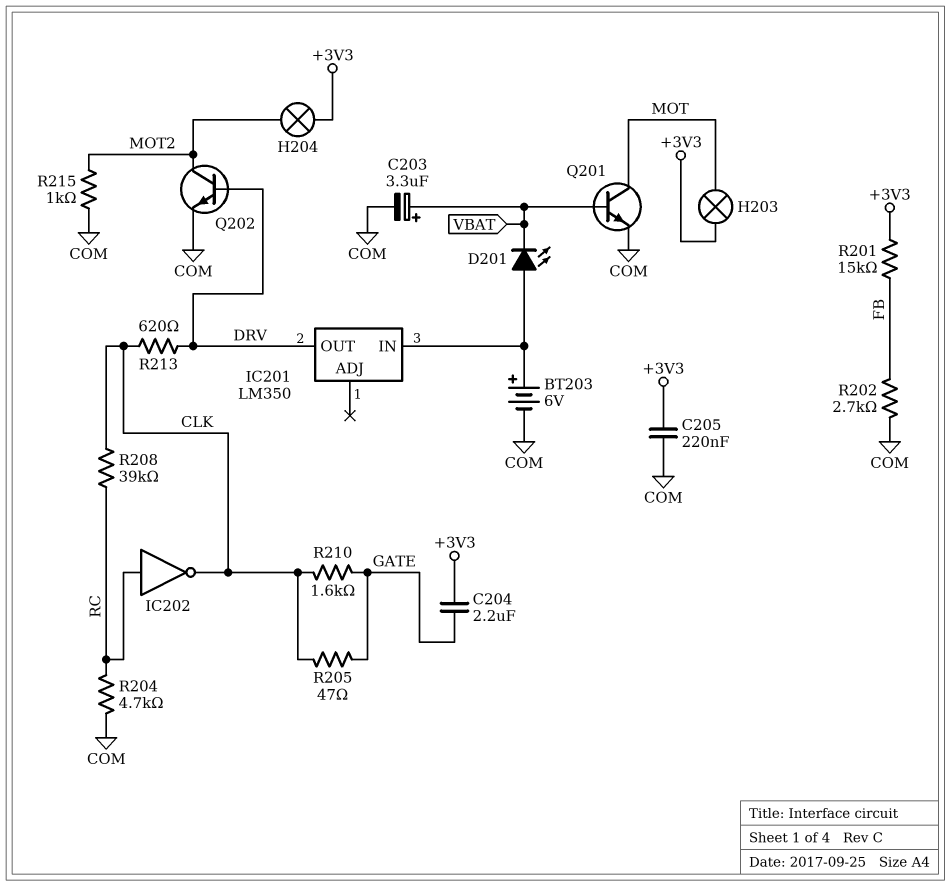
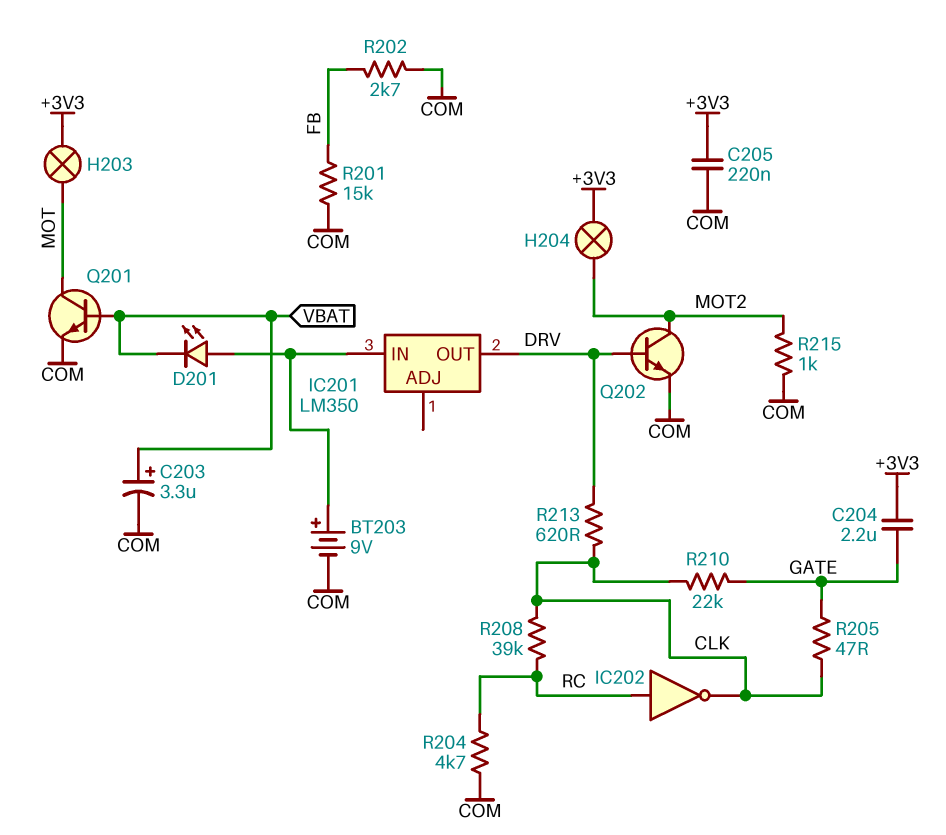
BT203: 6V (plus IC201/IN, minus COM) -> 9V (plus IC201/IN, minus COM)
R201: 15k (+3V3, FB) -> 15k (COM, FB)
R210: 1.6k (CLK, GATE) -> 22k (CLK, GATE)

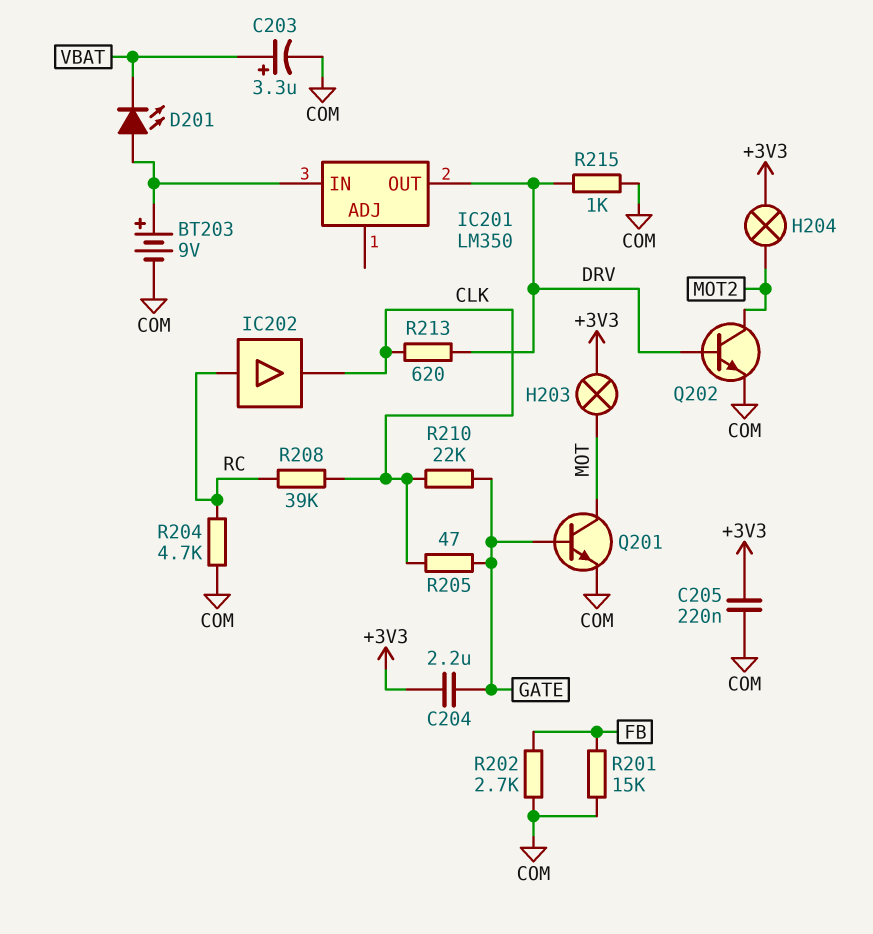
IC202: NOT (in RC, out CLK) -> buffer (in RC, out CLK)
Q201: NPN (B VBAT, C MOT, E COM) -> NPN (B GATE, C MOT, E COM)
R215: 1k (COM, MOT2) -> 1k (COM, DRV)

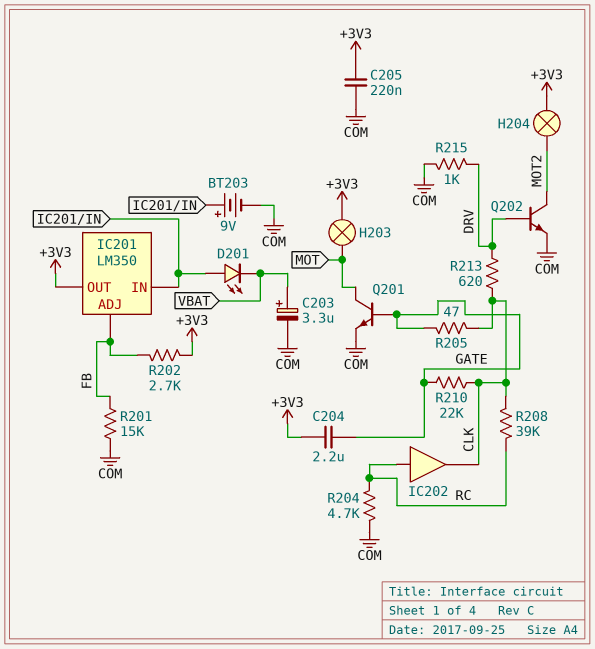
IC201 pin ADJ: none -> FB
IC201 pin OUT: DRV -> +3V3
R202: 2.7k (COM, FB) -> 2.7k (+3V3, FB)

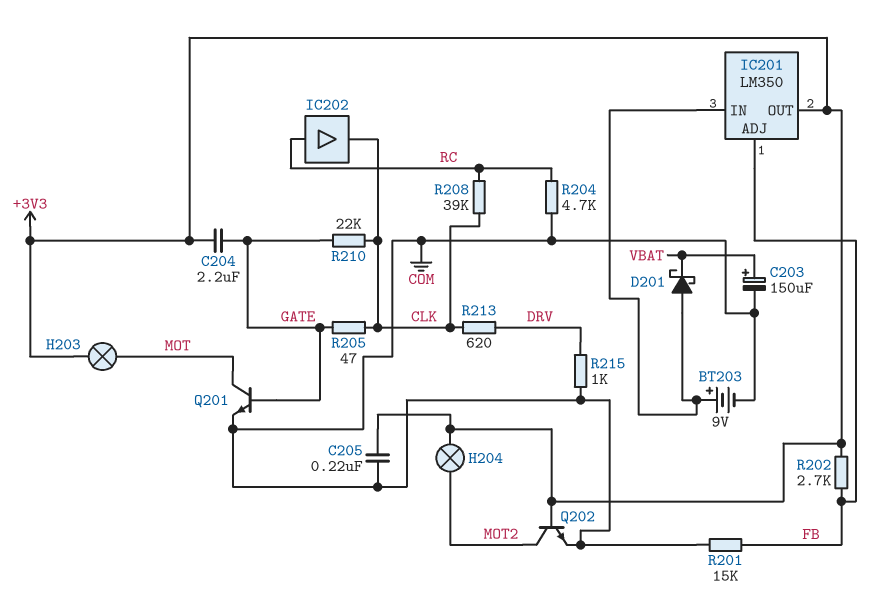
C203: 3.3uF (plus VBAT, minus COM) -> 150uF (plus VBAT, minus COM)
D201: LED (A IC201/IN, K VBAT) -> schottky (A IC201/IN, K VBAT)
Q202: NPN (B DRV, C MOT2, E COM) -> NPN (B +3V3, C MOT2, E COM)

